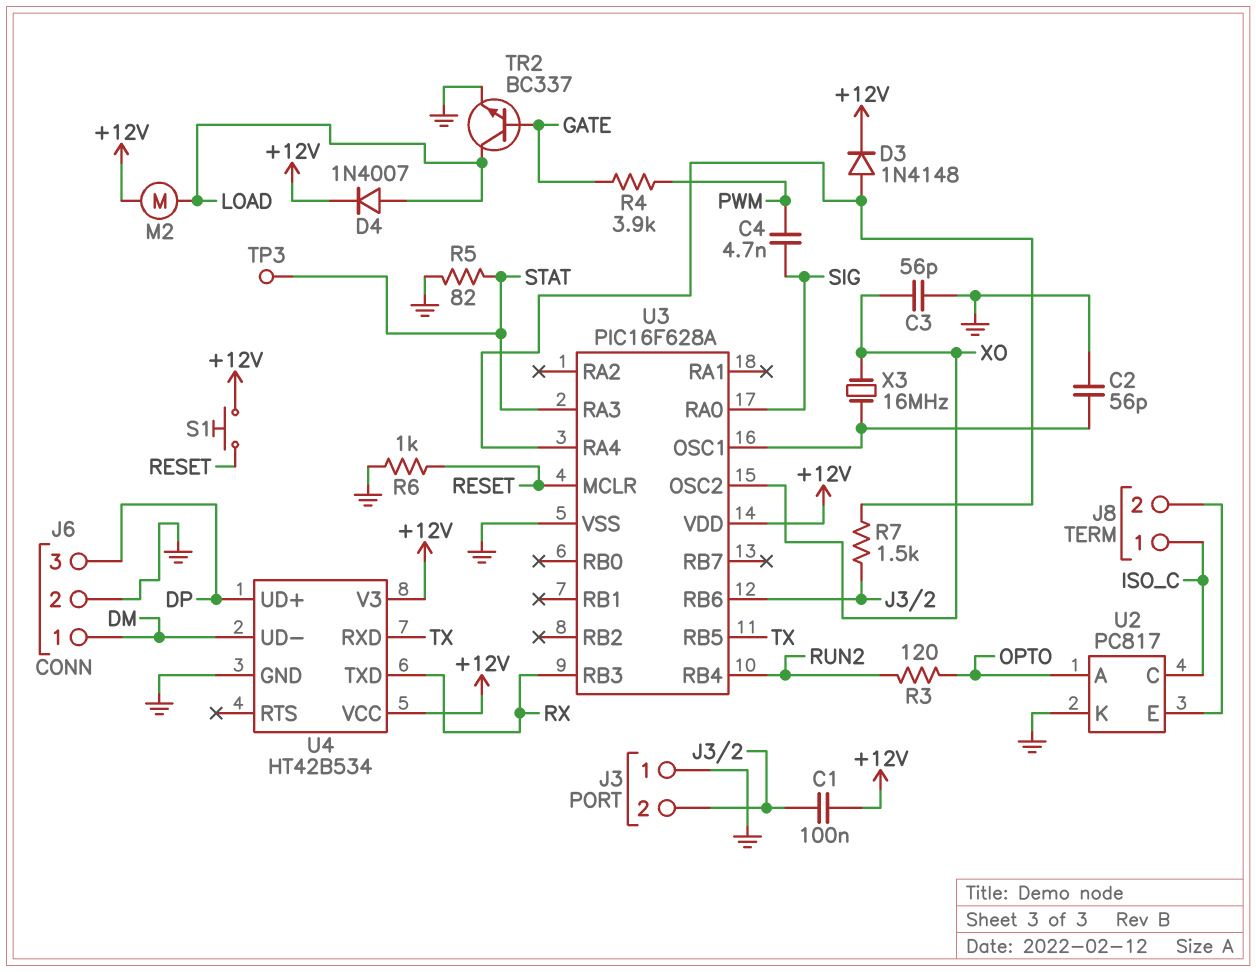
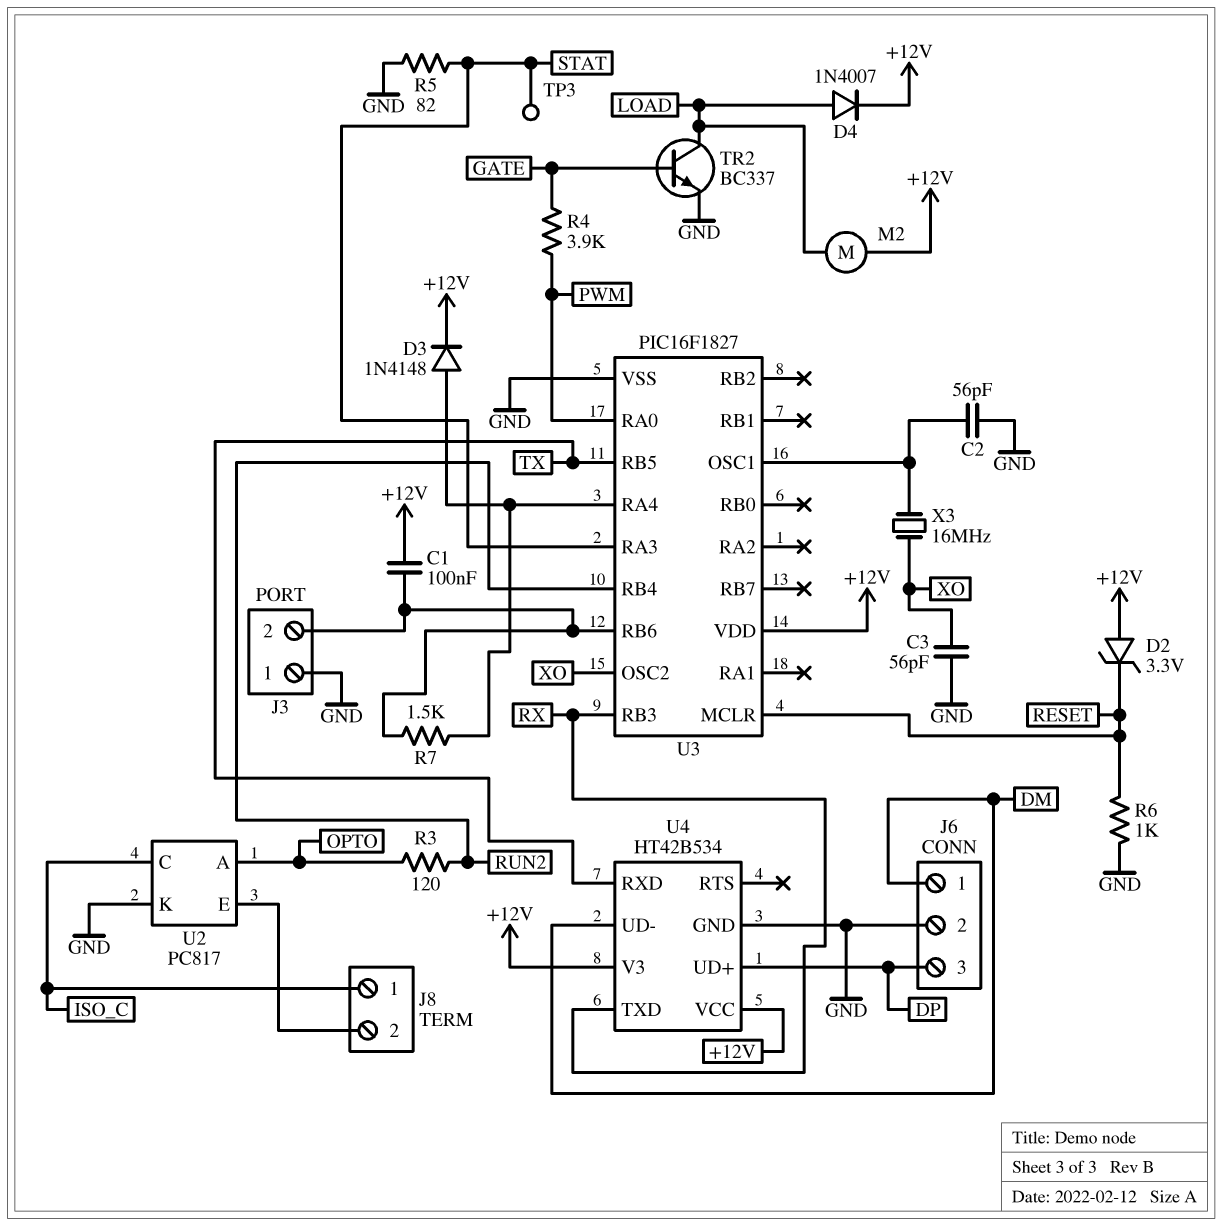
C4: 4.7nF (PWM, SIG) -> none
D2: none -> zener 3.3V (A +12V, K RESET)
S1: button (+12V, RESET) -> none
U3: PIC16F628A -> PIC16F1827
U3 pin RA0: SIG -> PWM

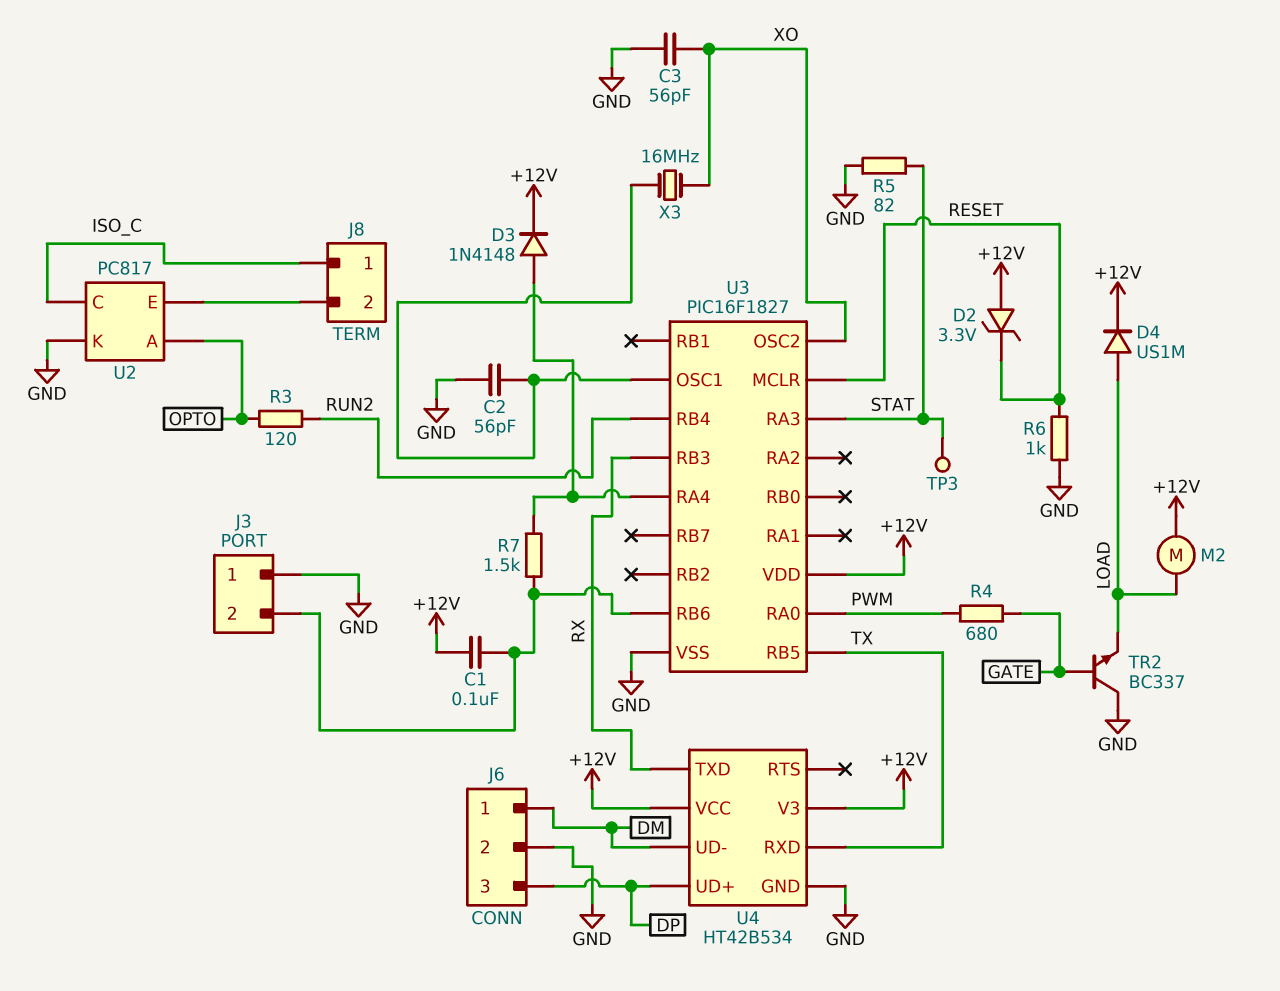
D4: diode 1N4007 (A LOAD, K +12V) -> diode US1M (A LOAD, K +12V)
R4: 3.9k (GATE, PWM) -> 680 (GATE, PWM)
TR2: NPN BC337 (B GATE, C LOAD, E GND) -> NPN BC337 (B GATE, C GND, E LOAD)

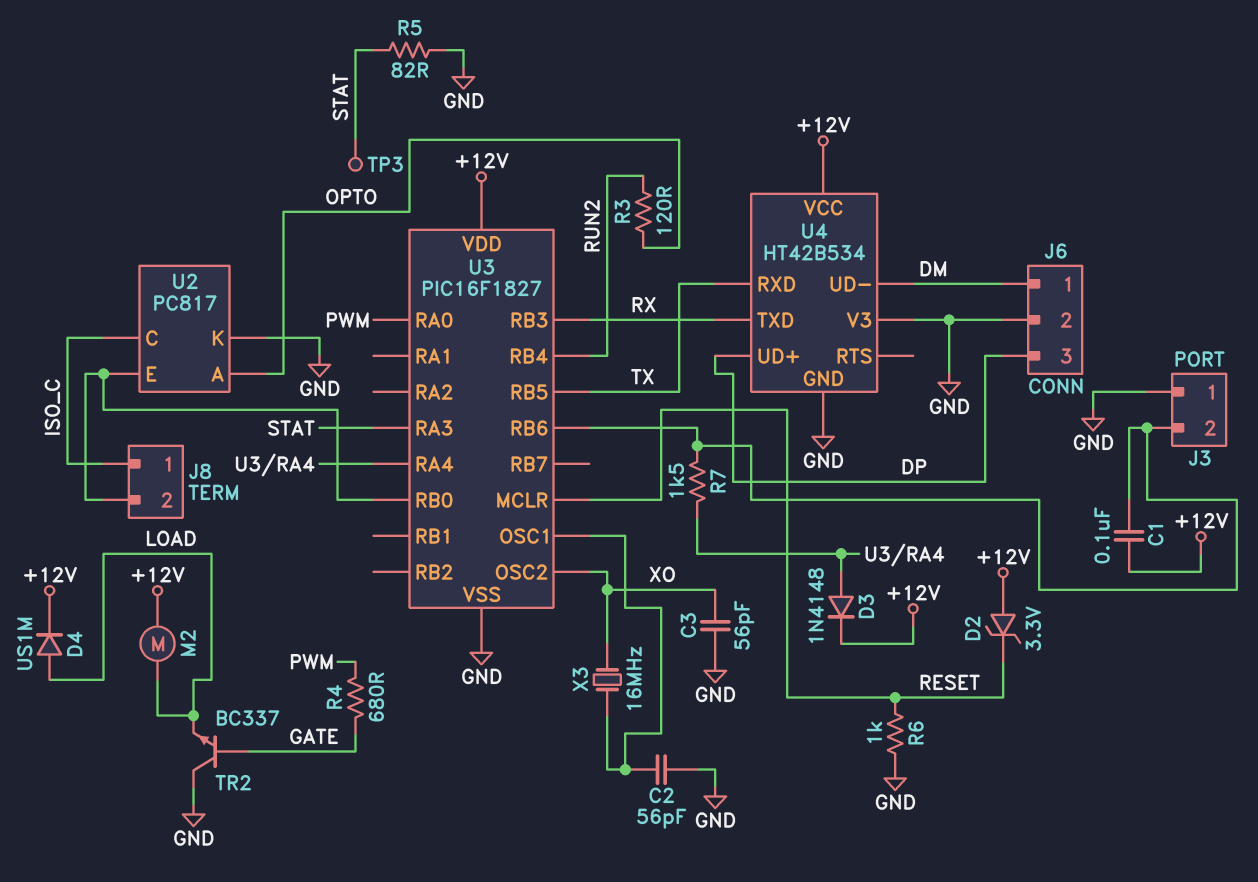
U3 pin RB0: none -> J8/2
U4 pin V3: +12V -> GND

